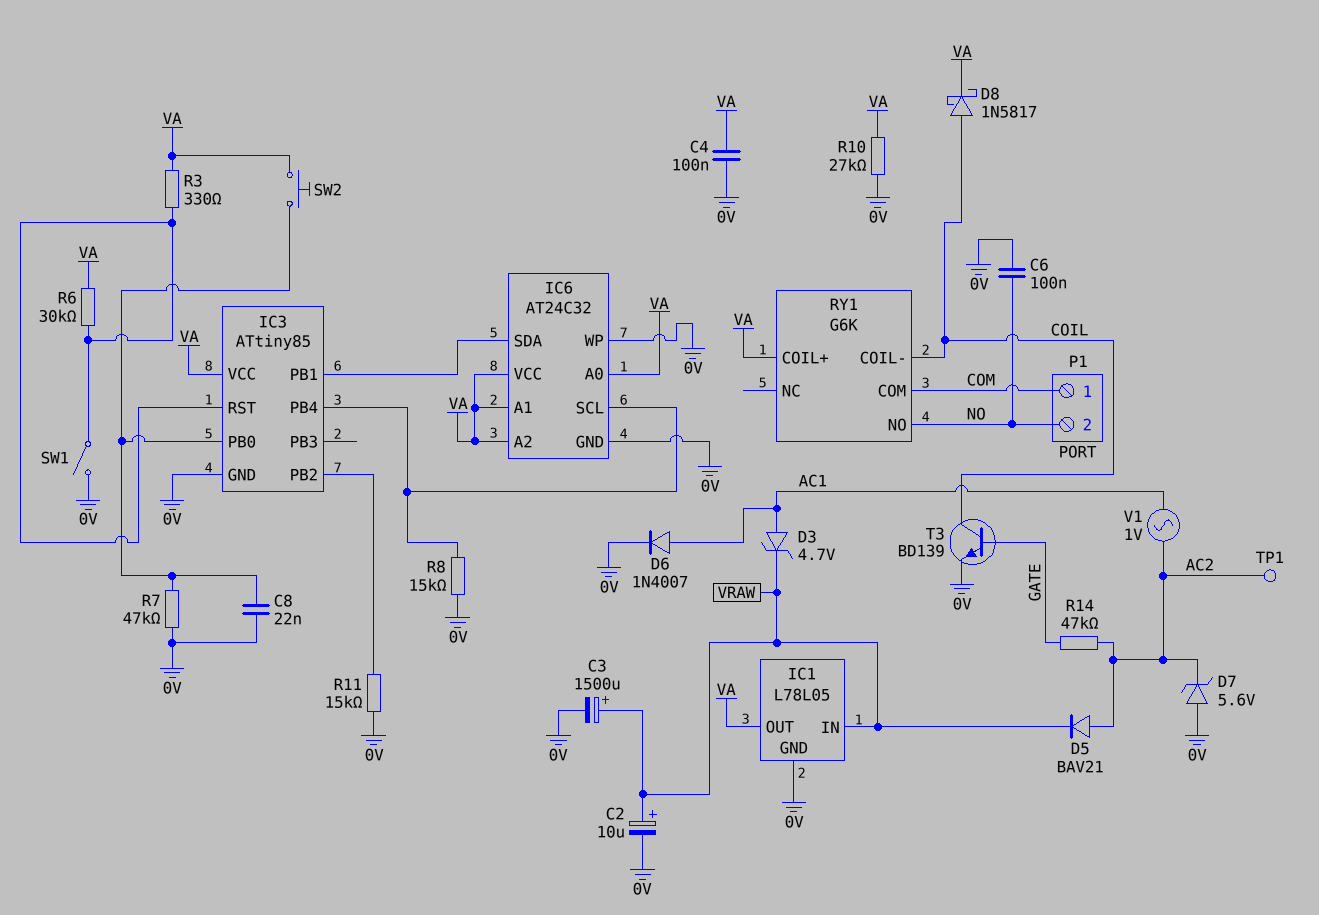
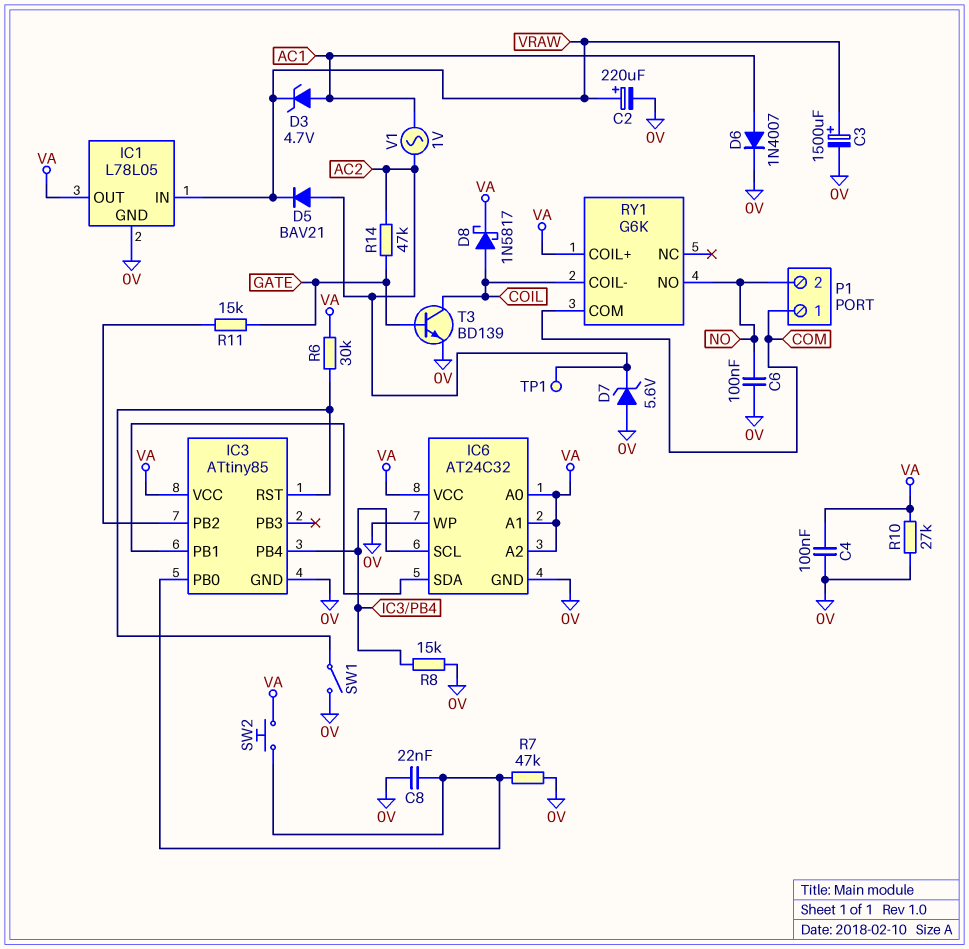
C2: 10uF (plus VRAW, minus 0V) -> 220uF (plus VRAW, minus 0V)
R3: 330 (IC3/RST, VA) -> none
R11: 15k (0V, IC3/PB2) -> 15k (GATE, IC3/PB2)

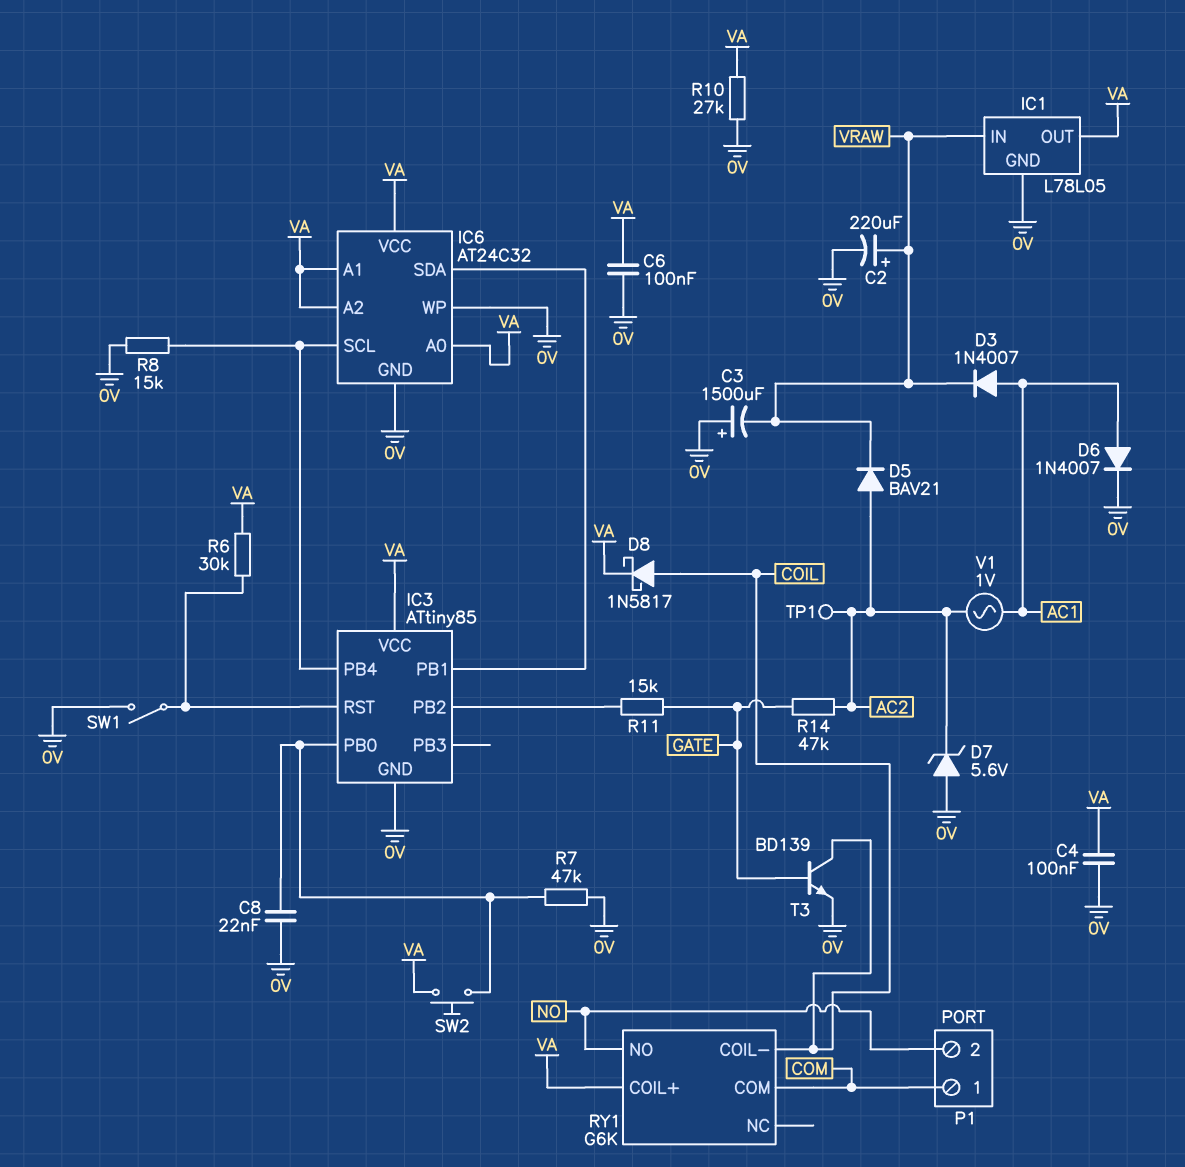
C3: 1500uF (plus VRAW, minus 0V) -> 1500uF (plus 0V, minus VRAW)
C6: 100nF (0V, NO) -> 100nF (0V, VA)
D3: zener 4.7V (A AC1, K VRAW) -> diode 1N4007 (A AC1, K VRAW)

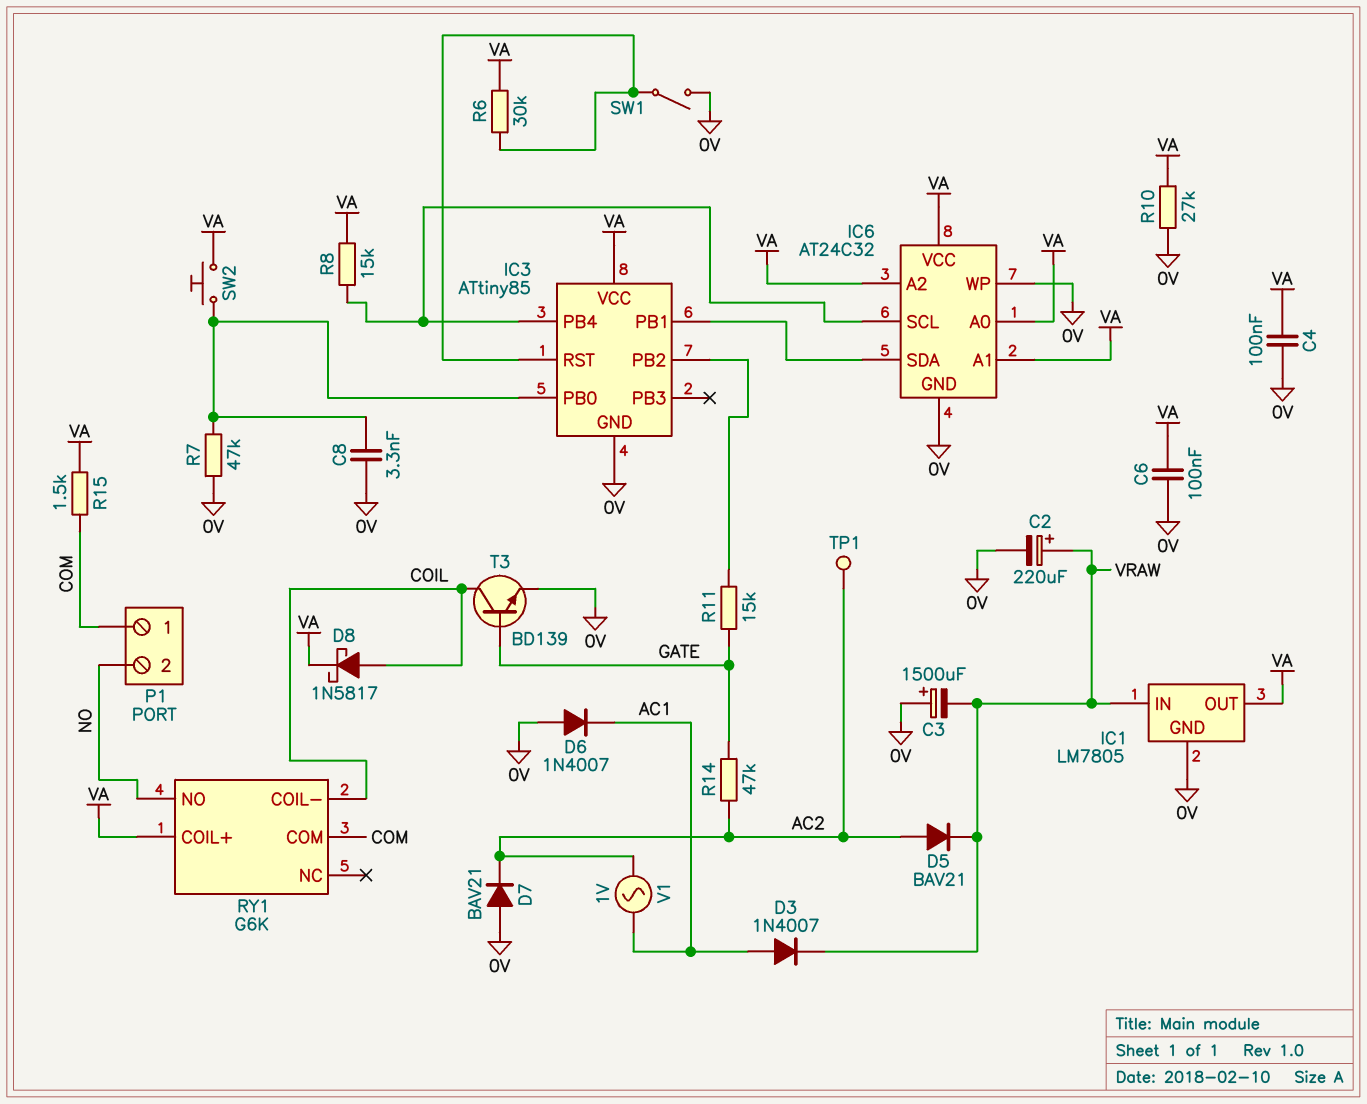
C8: 22nF (0V, IC3/PB0) -> 3.3nF (0V, IC3/PB0)
D6: diode 1N4007 (A AC1, K 0V) -> diode 1N4007 (A 0V, K AC1)
D7: zener 5.6V (A 0V, K AC2) -> diode BAV21 (A 0V, K AC2)
IC1: L78L05 -> LM7805
R8: 15k (0V, IC3/PB4) -> 15k (IC3/PB4, VA)
R15: none -> 1.5k (COM, VA)

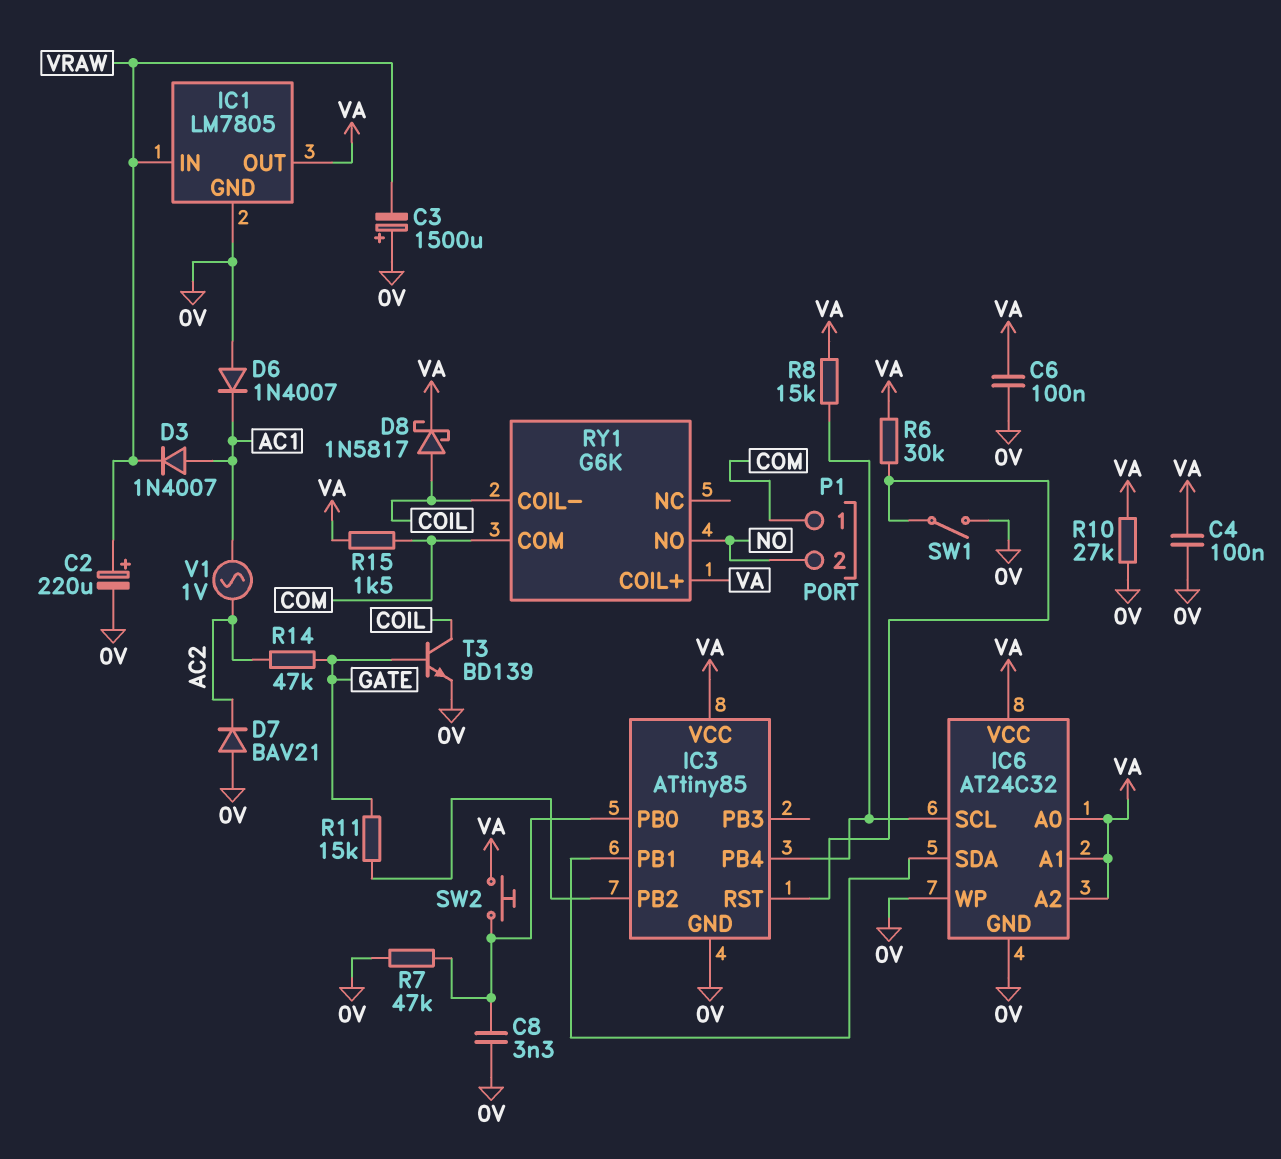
D5: diode BAV21 (A AC2, K VRAW) -> none
TP1: test point (AC2) -> none

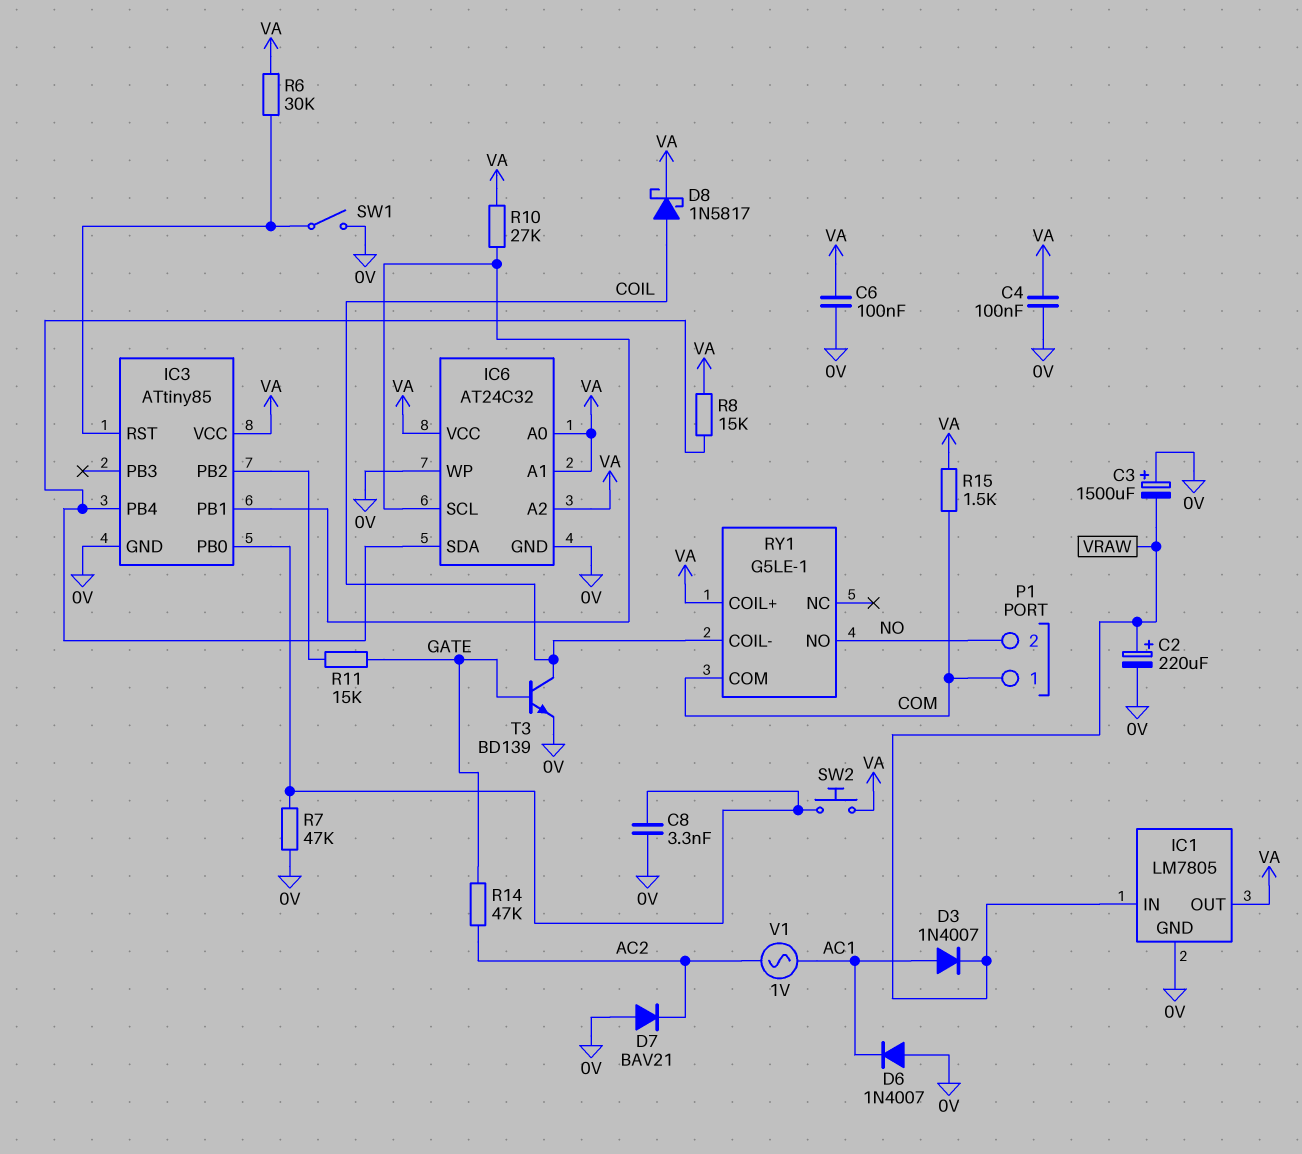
IC6 pin SCL: IC3/PB4 -> IC3/PB1
IC6 pin SDA: IC3/PB1 -> IC3/PB4
R10: 27k (0V, VA) -> 27k (IC3/PB1, VA)
RY1: G6K -> G5LE-1

